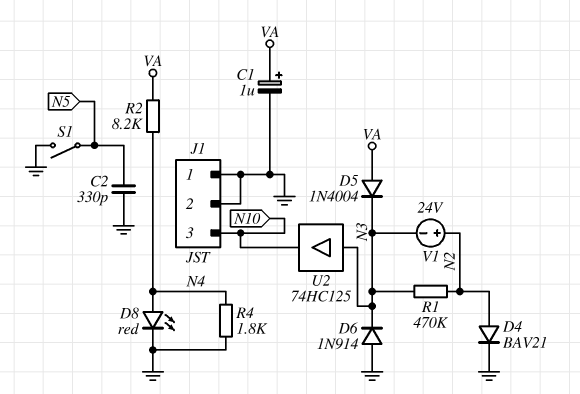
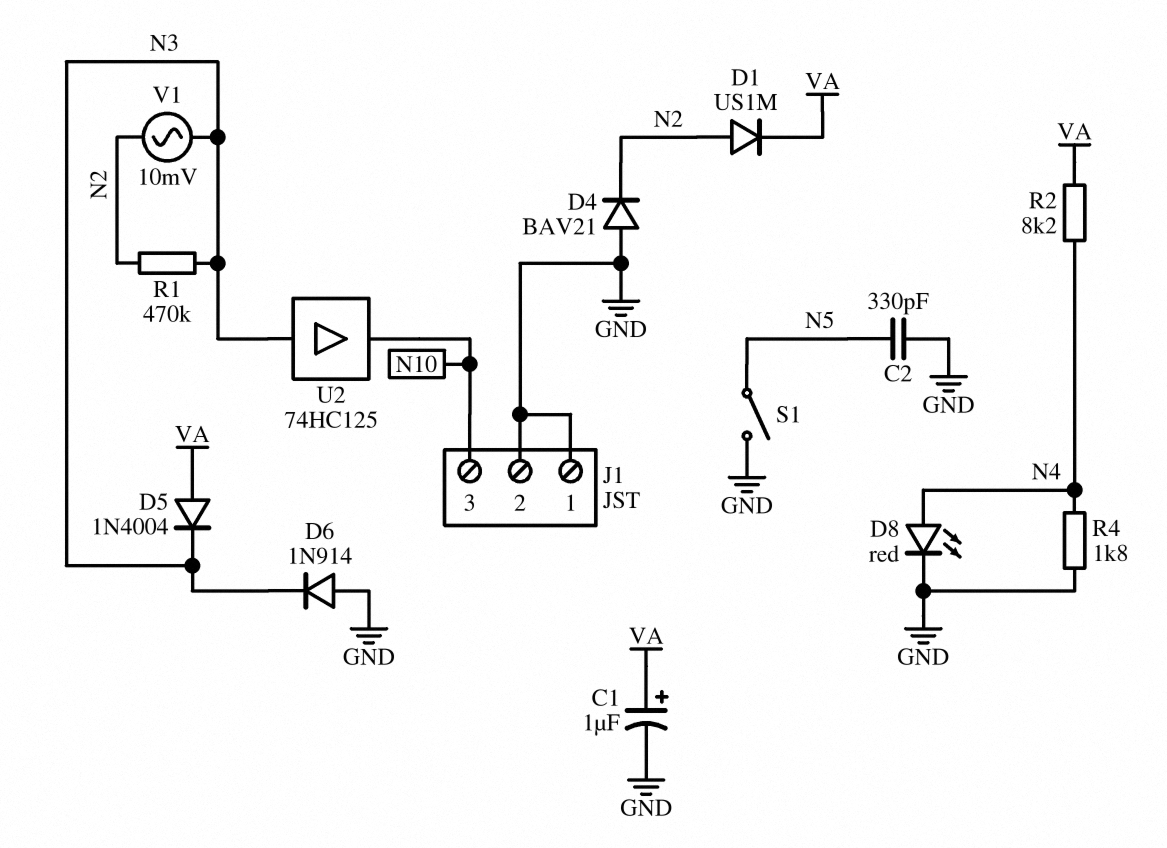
D1: none -> diode US1M (A N2, K VA)
D4: diode BAV21 (A N2, K GND) -> diode BAV21 (A GND, K N2)
V1: 24V (plus N2, minus N3) -> AC 10mV (N2, N3)

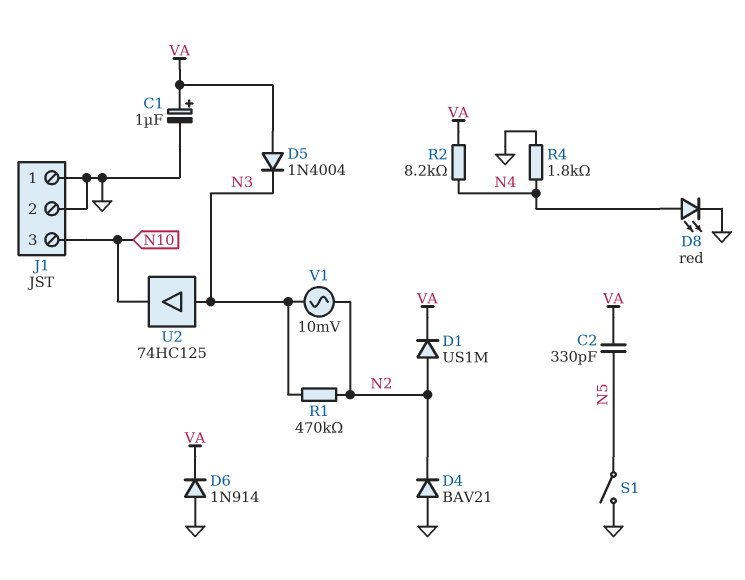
C2: 330pF (GND, N5) -> 330pF (N5, VA)
D6: diode 1N914 (A GND, K N3) -> diode 1N914 (A GND, K VA)

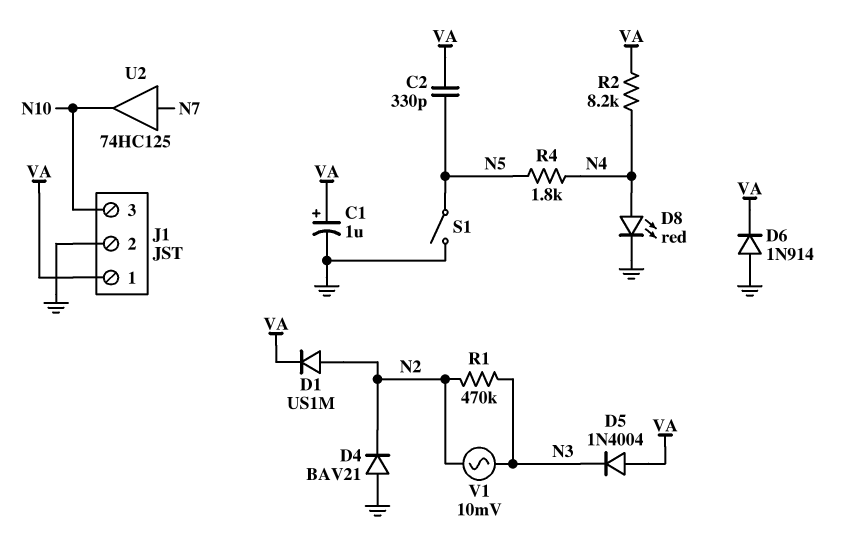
J1 pin 1: GND -> VA
R4: 1.8k (GND, N4) -> 1.8k (N4, N5)
U2: buffer 74HC125 (in N3, out N10) -> buffer 74HC125 (in N7, out N10)

